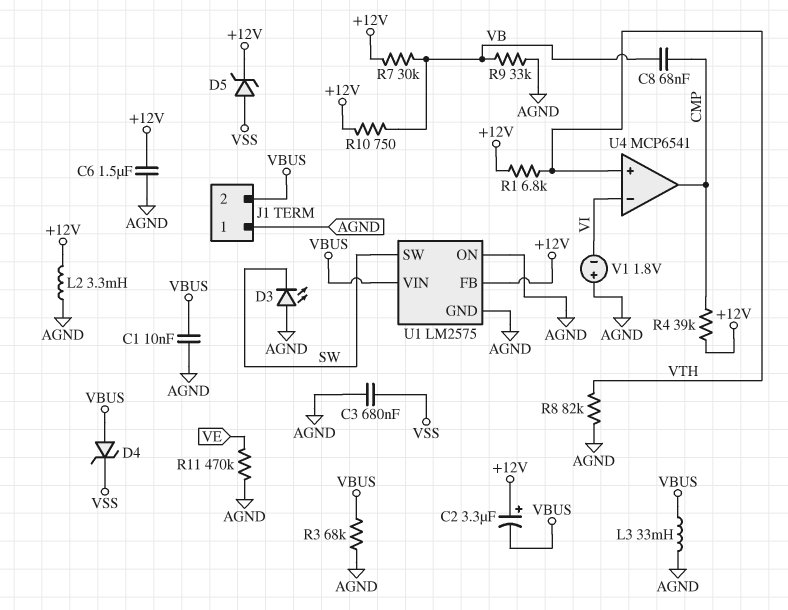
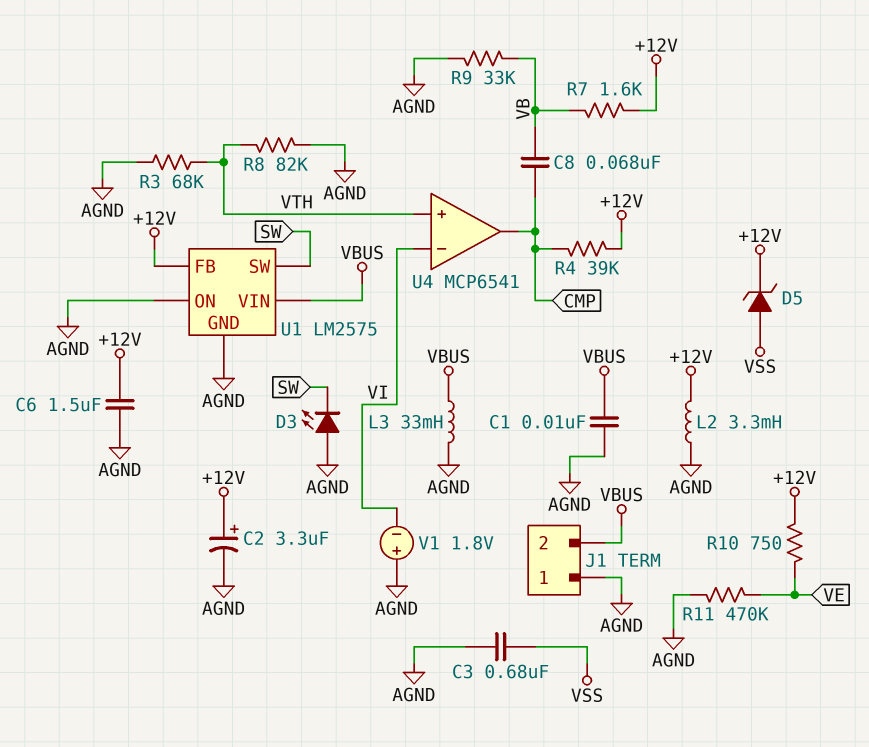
C2: 3.3uF (plus +12V, minus VBUS) -> 3.3uF (plus +12V, minus AGND)
D4: zener (A VBUS, K VSS) -> none
R1: 6.8k (+12V, VTH) -> none
R3: 68k (AGND, VBUS) -> 68k (AGND, VTH)
R7: 30k (+12V, VB) -> 1.6k (+12V, VB)
R10: 750 (+12V, VB) -> 750 (+12V, VE)

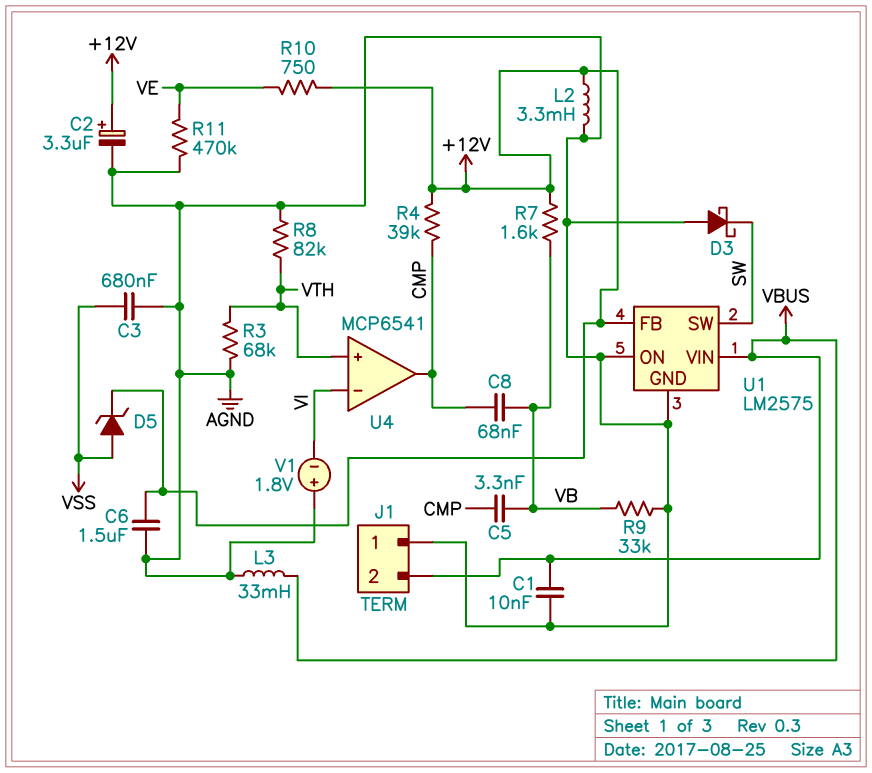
C5: none -> 3.3nF (CMP, VB)
D3: LED (A AGND, K SW) -> schottky (A AGND, K SW)

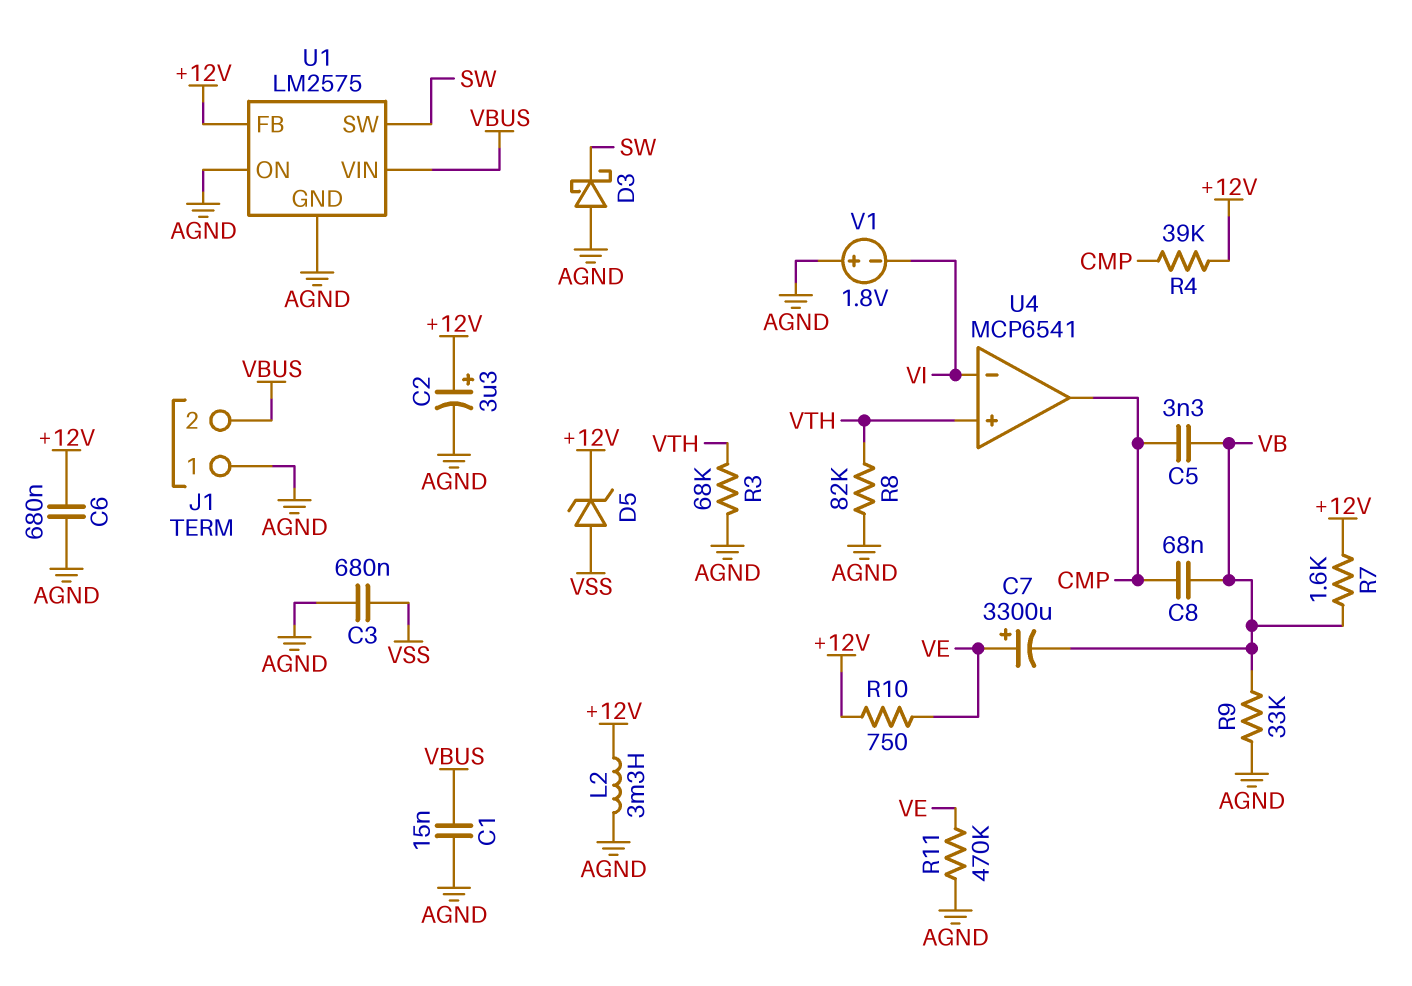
C1: 10nF (AGND, VBUS) -> 15nF (AGND, VBUS)
C6: 1.5uF (+12V, AGND) -> 680nF (+12V, AGND)
C7: none -> 3300uF (plus VE, minus VB)
L3: 33mH (AGND, VBUS) -> none

